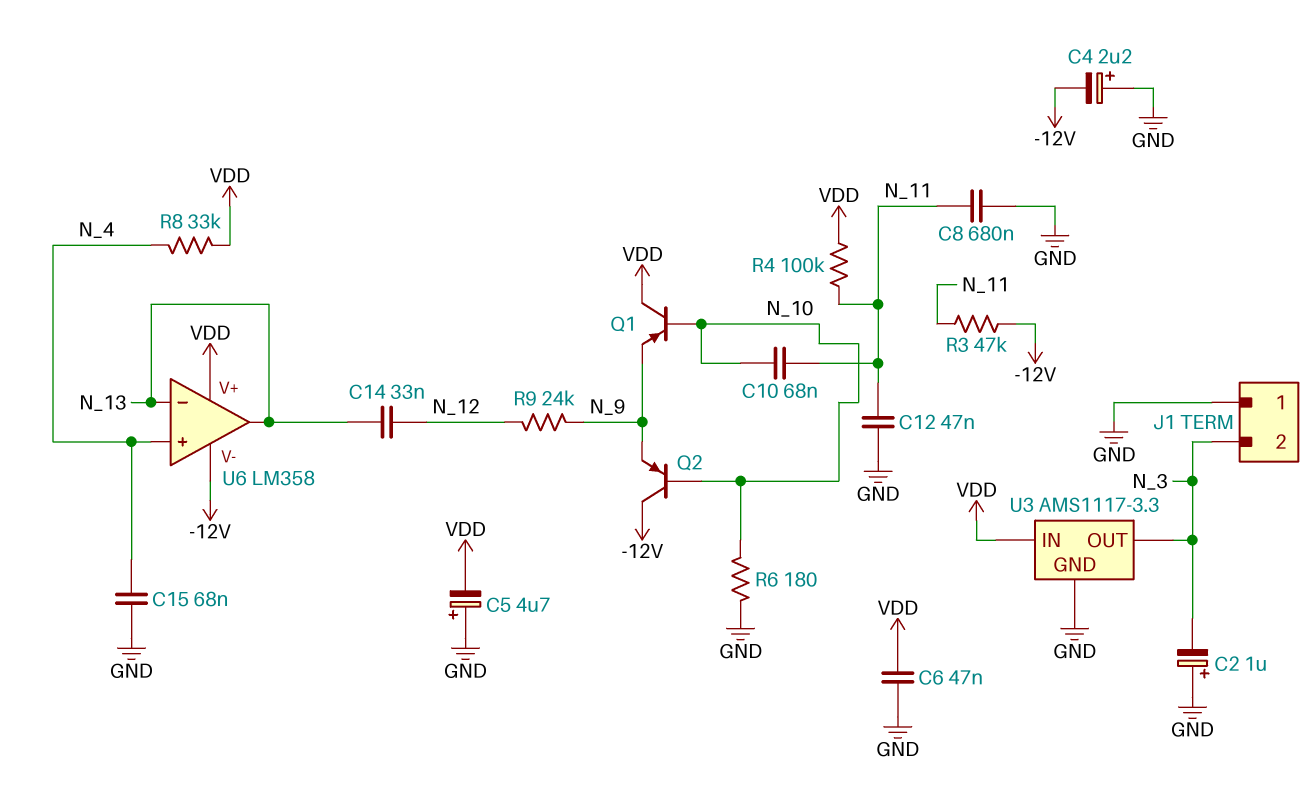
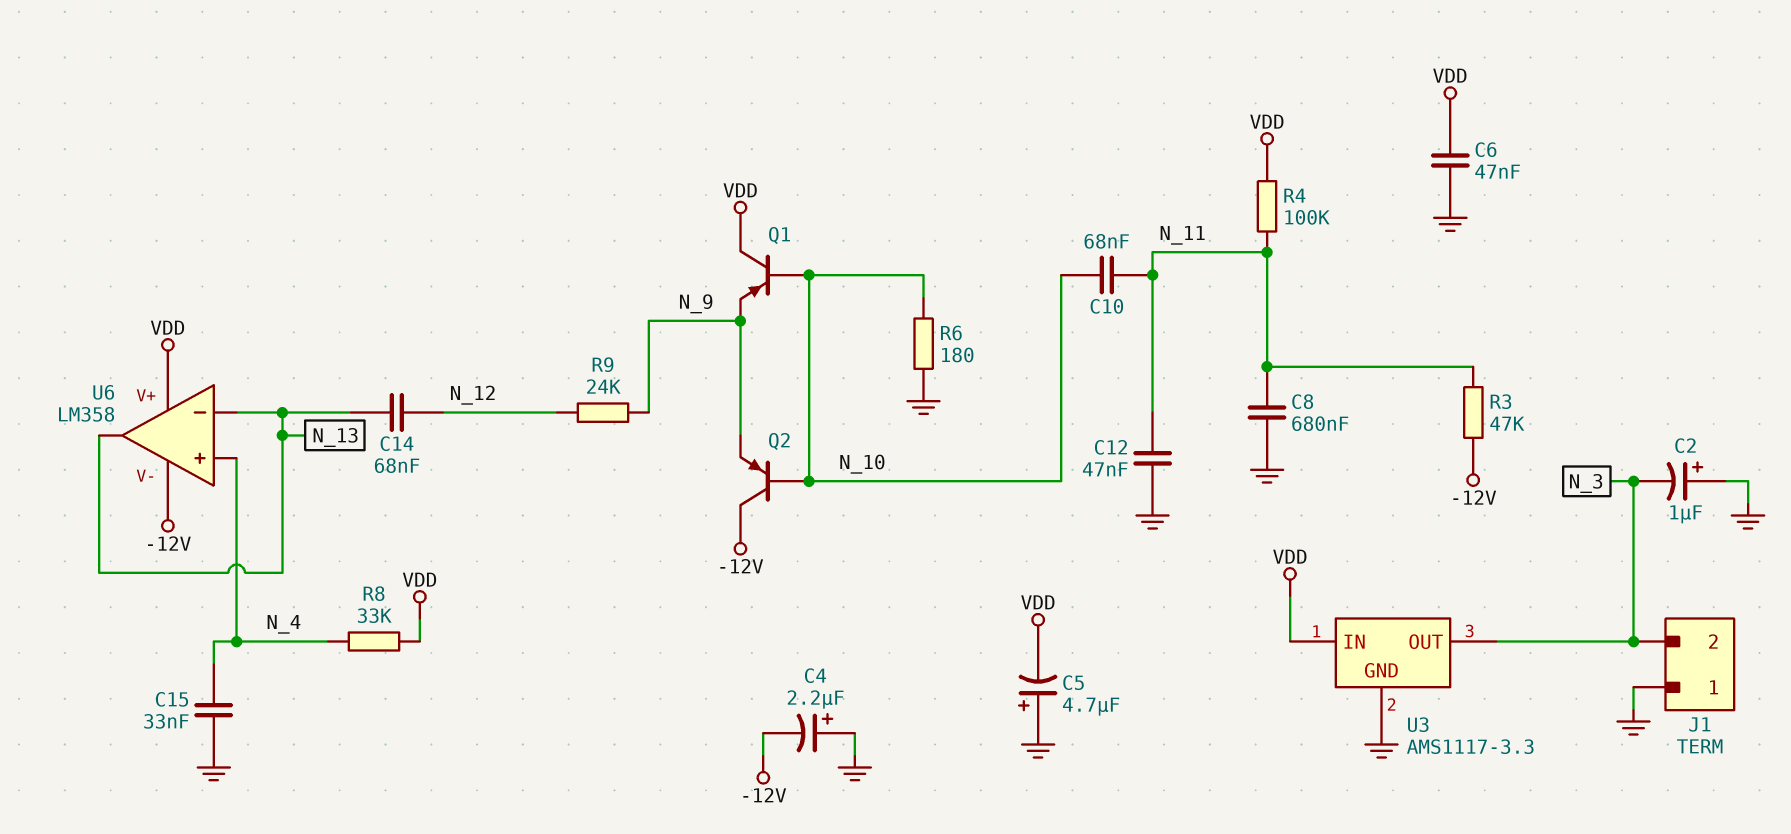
C14: 33nF (N_12, N_13) -> 68nF (N_12, N_13)
C15: 68nF (GND, N_4) -> 33nF (GND, N_4)

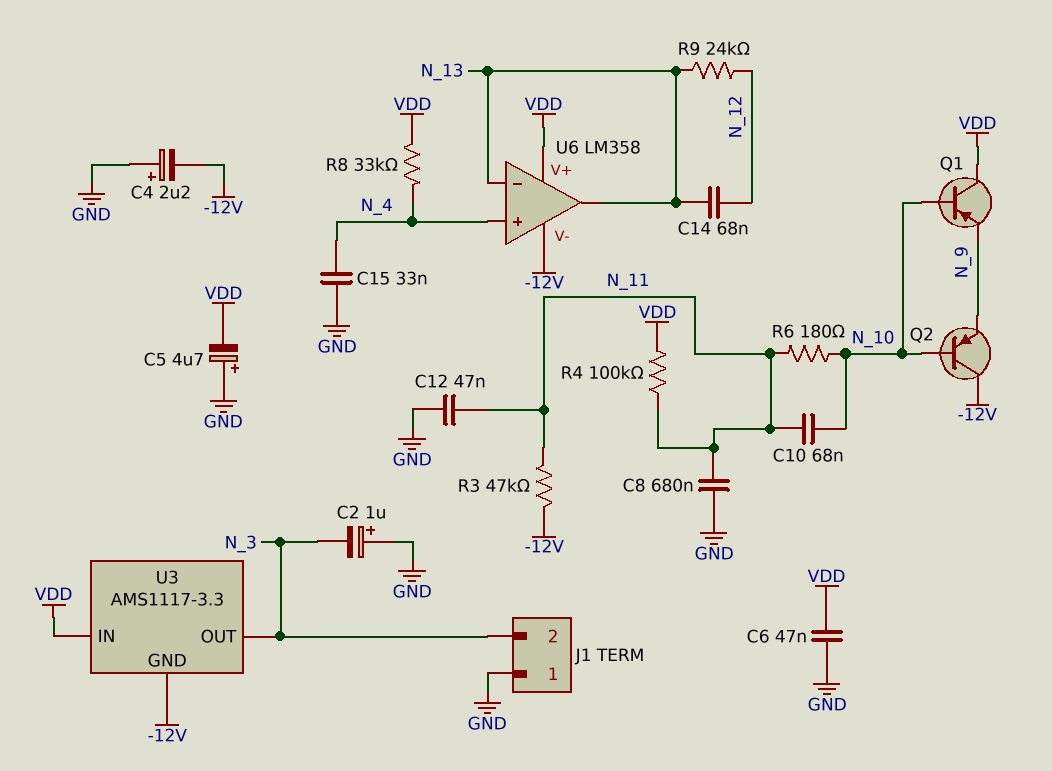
R6: 180 (GND, N_10) -> 180 (N_10, N_11)
R9: 24k (N_9, N_12) -> 24k (N_12, N_13)
U3 pin GND: GND -> -12V

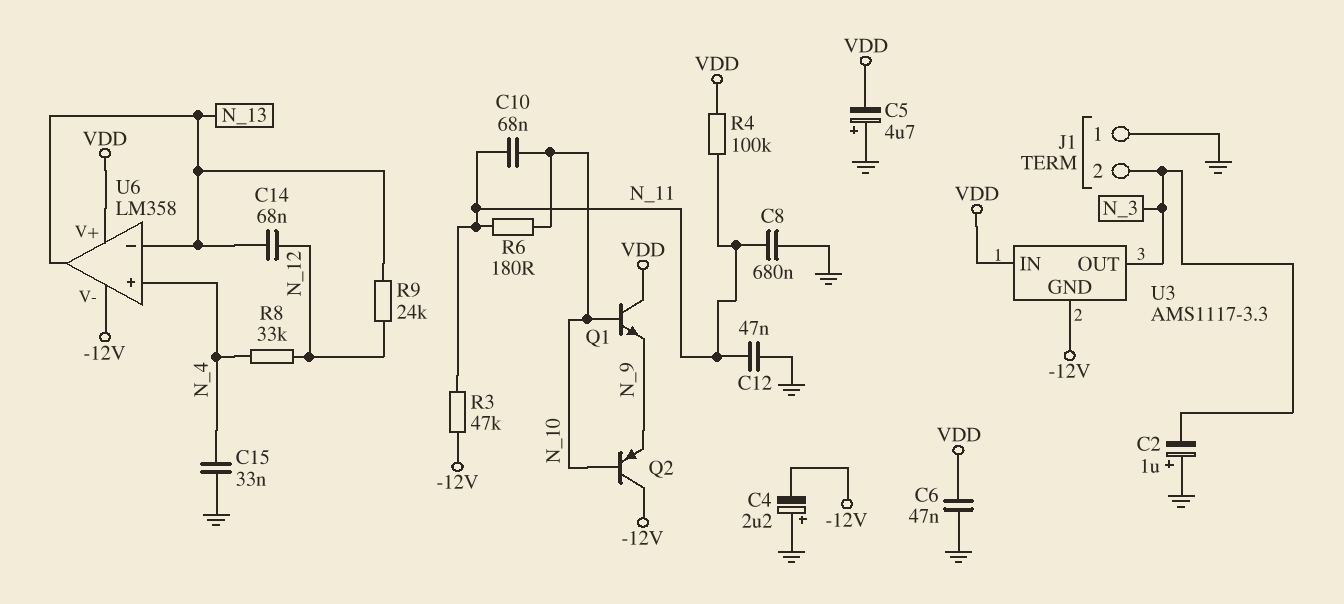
Q1: PNP (B N_10, C VDD, E N_9) -> NPN (B N_10, C VDD, E N_9)
R8: 33k (N_4, VDD) -> 33k (N_4, N_12)

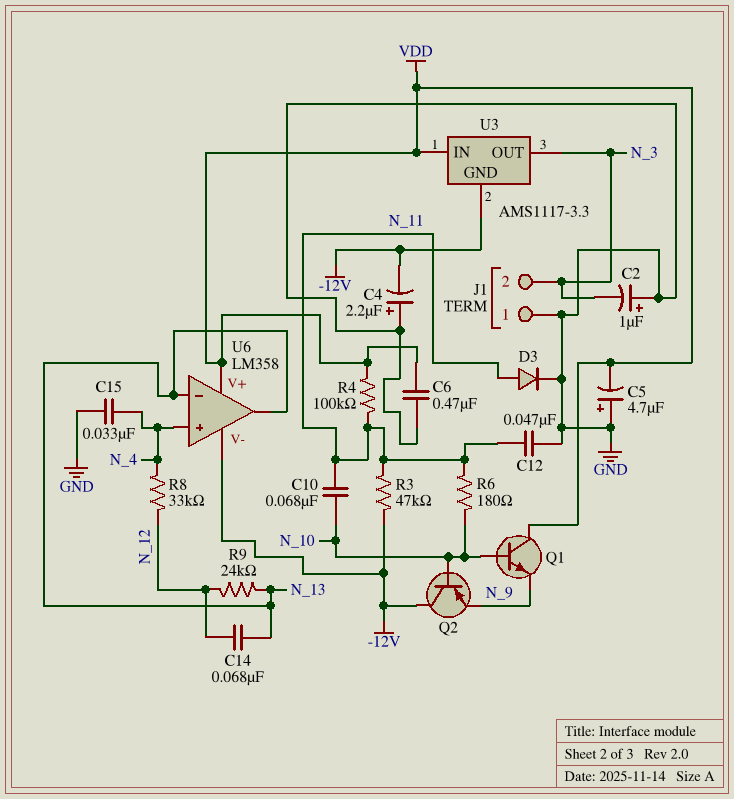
C6: 47nF (GND, VDD) -> 470nF (GND, VDD)
C8: 680nF (GND, N_11) -> none
D3: none -> diode (A N_11, K GND)

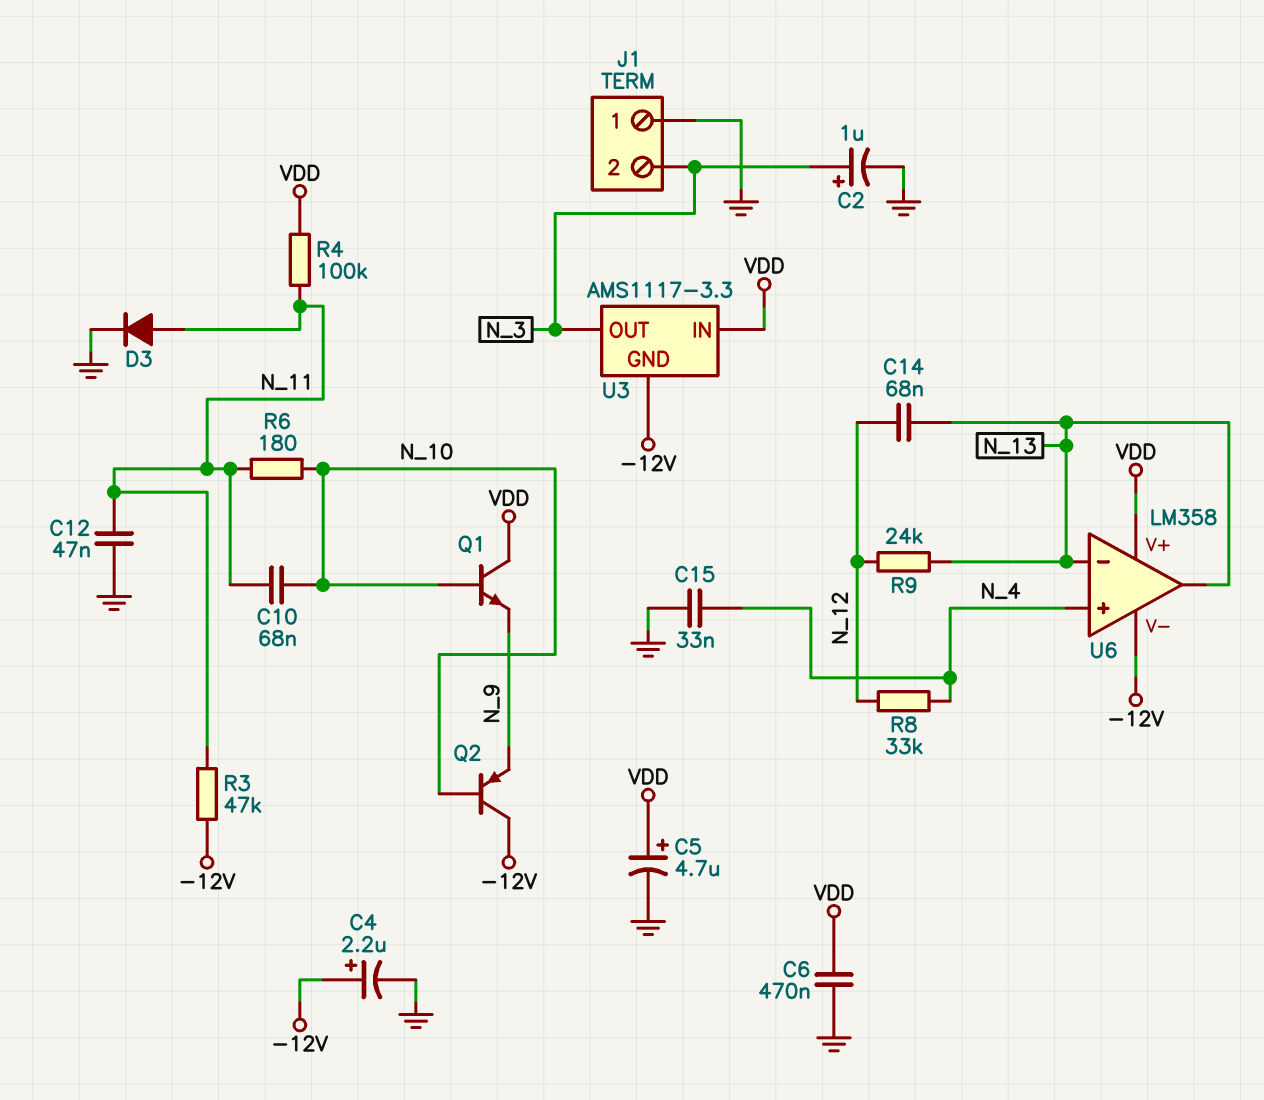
C2: 1uF (plus GND, minus N_3) -> 1uF (plus N_3, minus GND)
C4: 2.2uF (plus GND, minus -12V) -> 2.2uF (plus -12V, minus GND)
C5: 4.7uF (plus GND, minus VDD) -> 4.7uF (plus VDD, minus GND)

